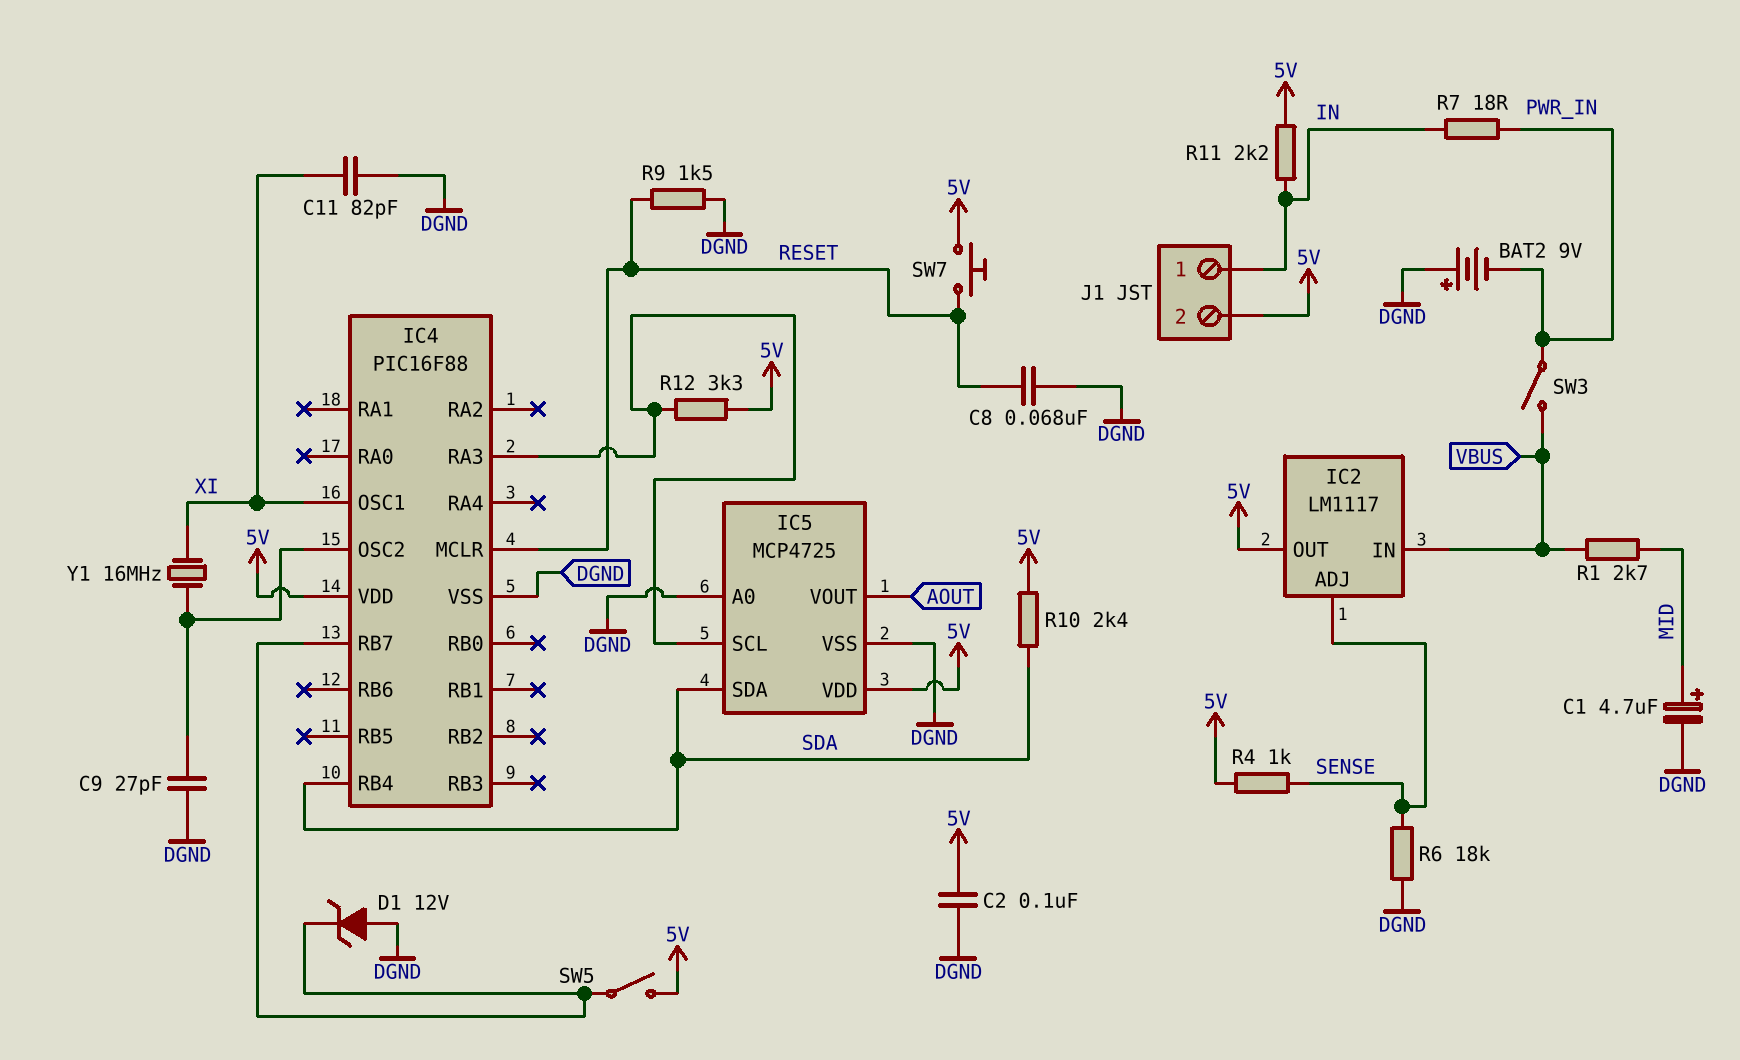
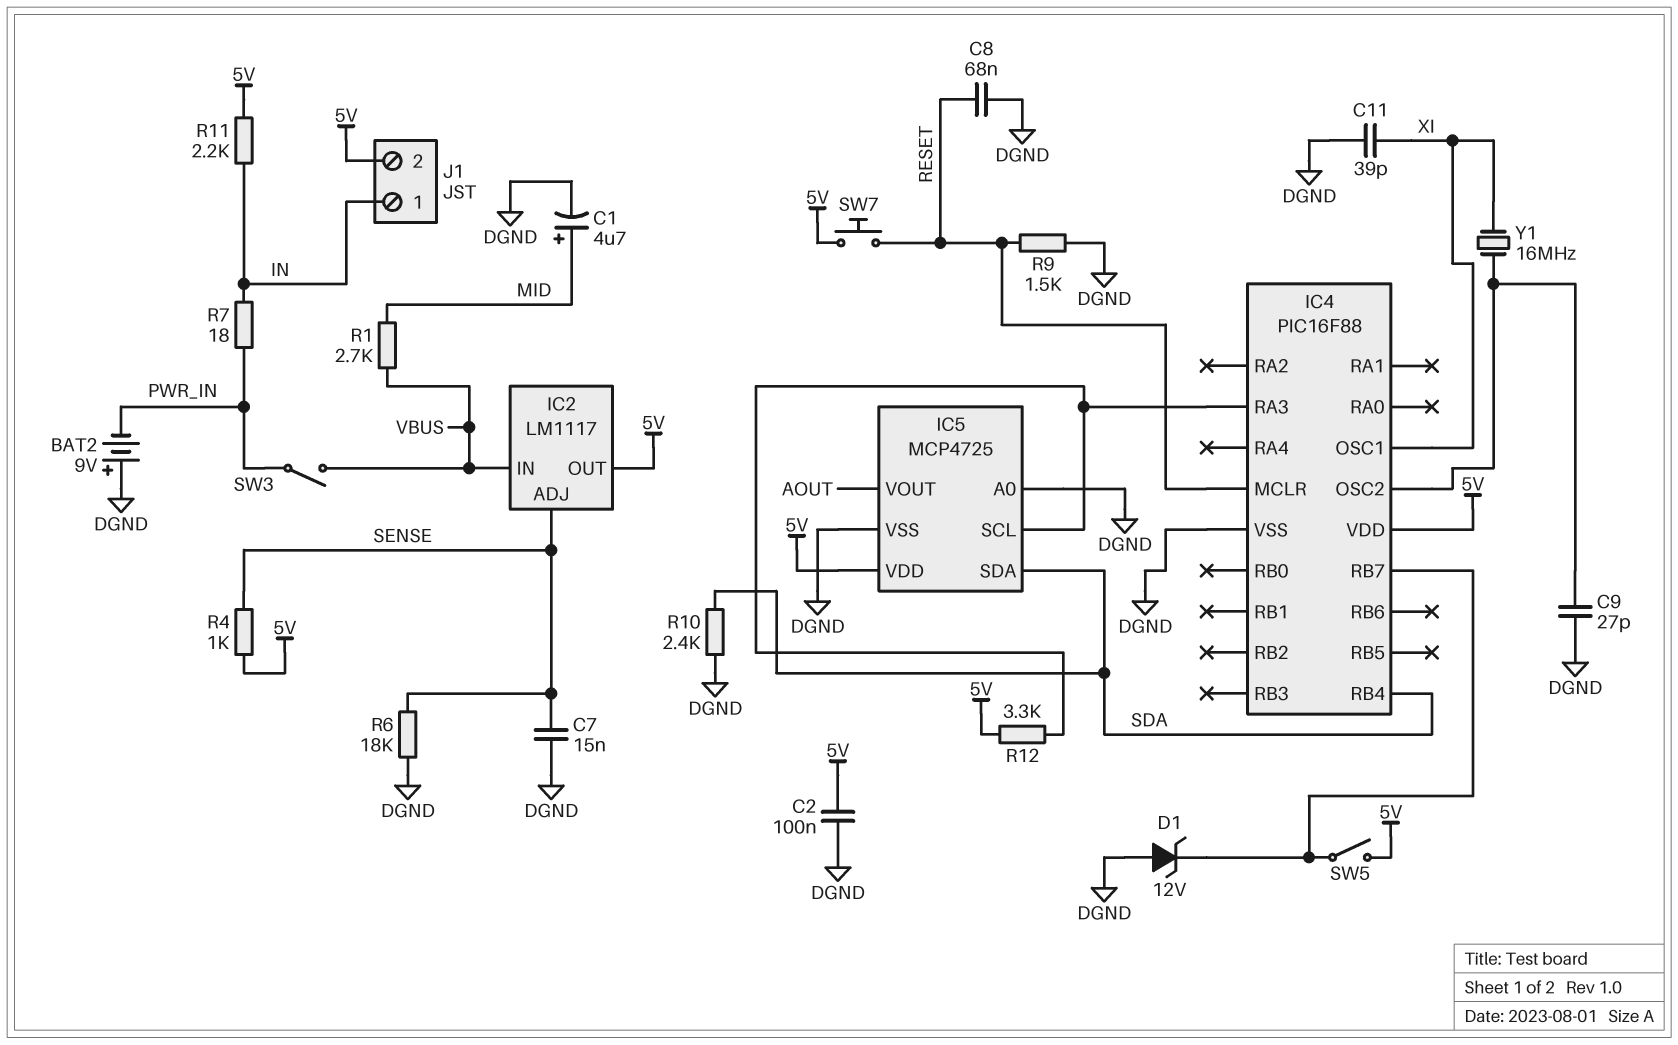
C7: none -> 15nF (DGND, SENSE)
C11: 82pF (DGND, XI) -> 39pF (DGND, XI)
R10: 2.4k (5V, SDA) -> 2.4k (DGND, SDA)

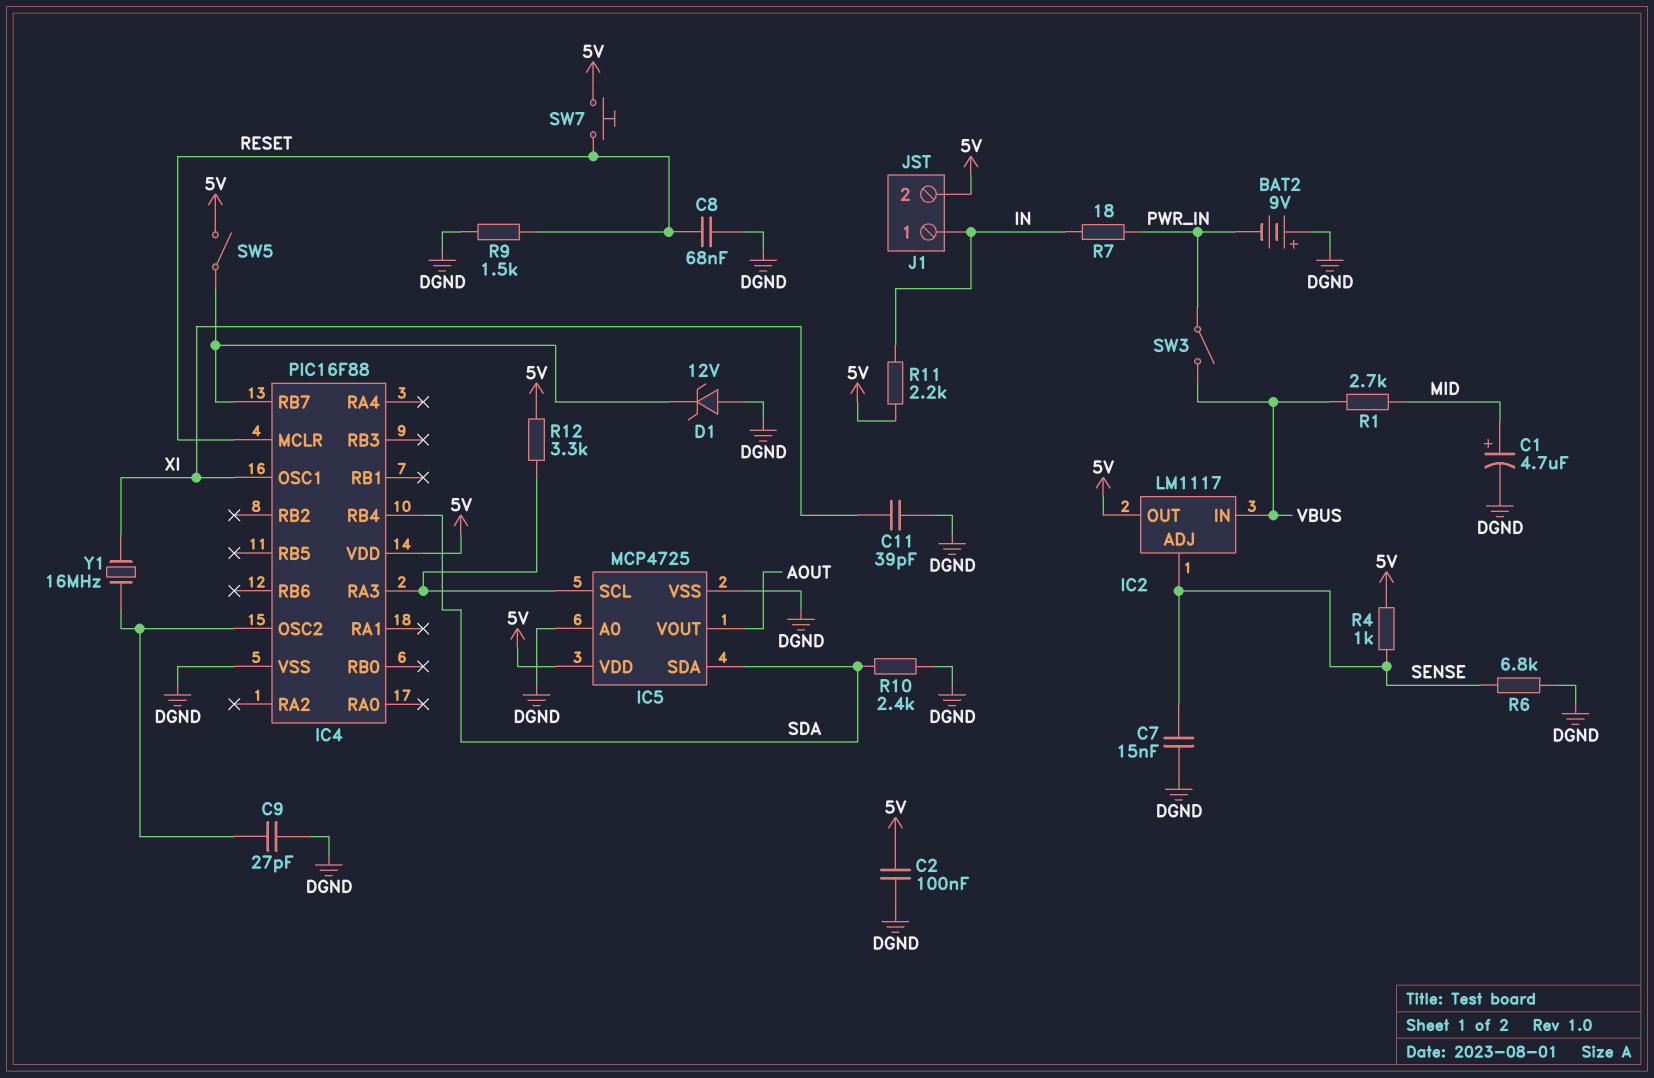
R6: 18k (DGND, SENSE) -> 6.8k (DGND, SENSE)

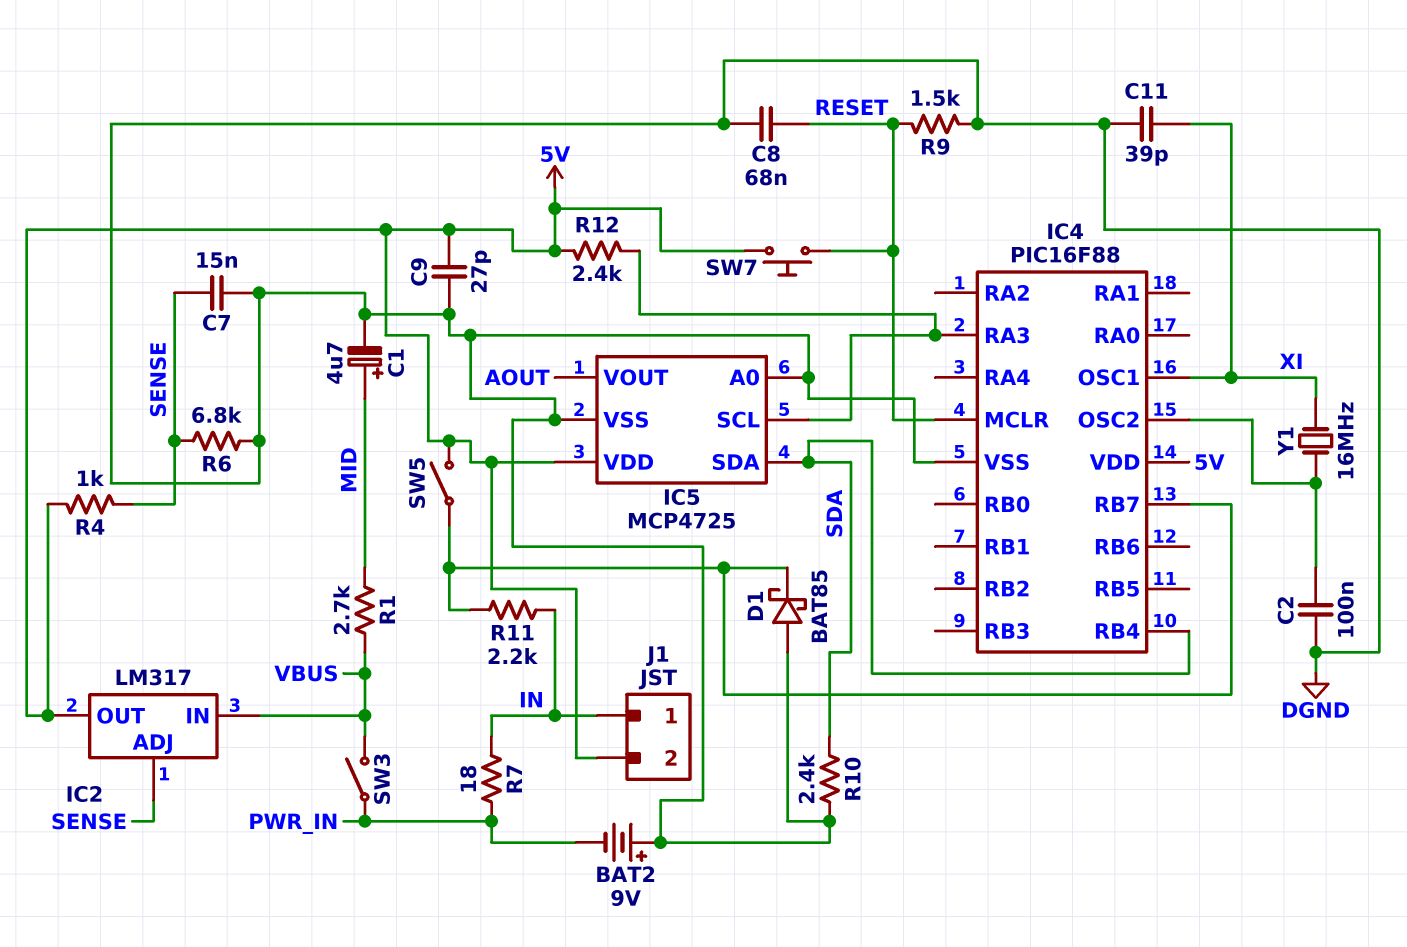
C2: 100nF (5V, DGND) -> 100nF (DGND, IC4/OSC2)
C9: 27pF (DGND, IC4/OSC2) -> 27pF (5V, DGND)
D1: zener 12V (A DGND, K IC4/RB7) -> schottky BAT85 (A DGND, K IC4/RB7)
IC2: LM1117 -> LM317
R11: 2.2k (5V, IN) -> 2.2k (IC4/RB7, IN)
R12: 3.3k (5V, IC4/RA3) -> 2.4k (5V, IC4/RA3)

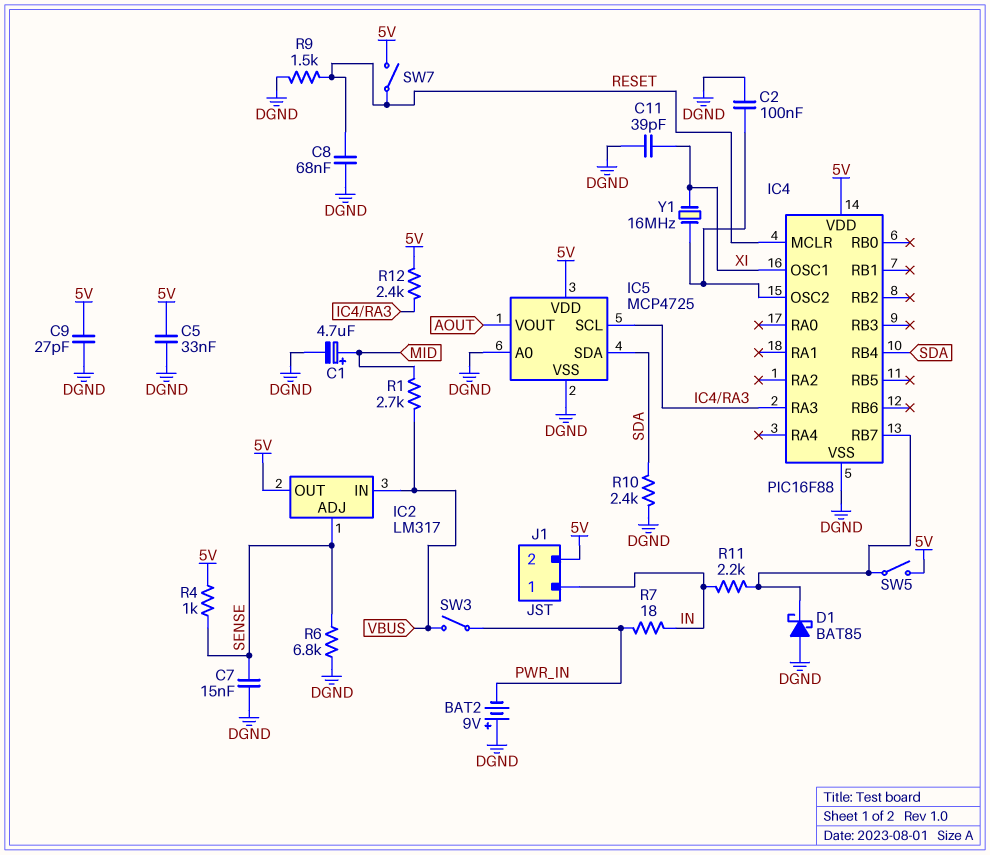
C5: none -> 33nF (5V, DGND)
SW7: button (5V, RESET) -> switch (5V, RESET)

